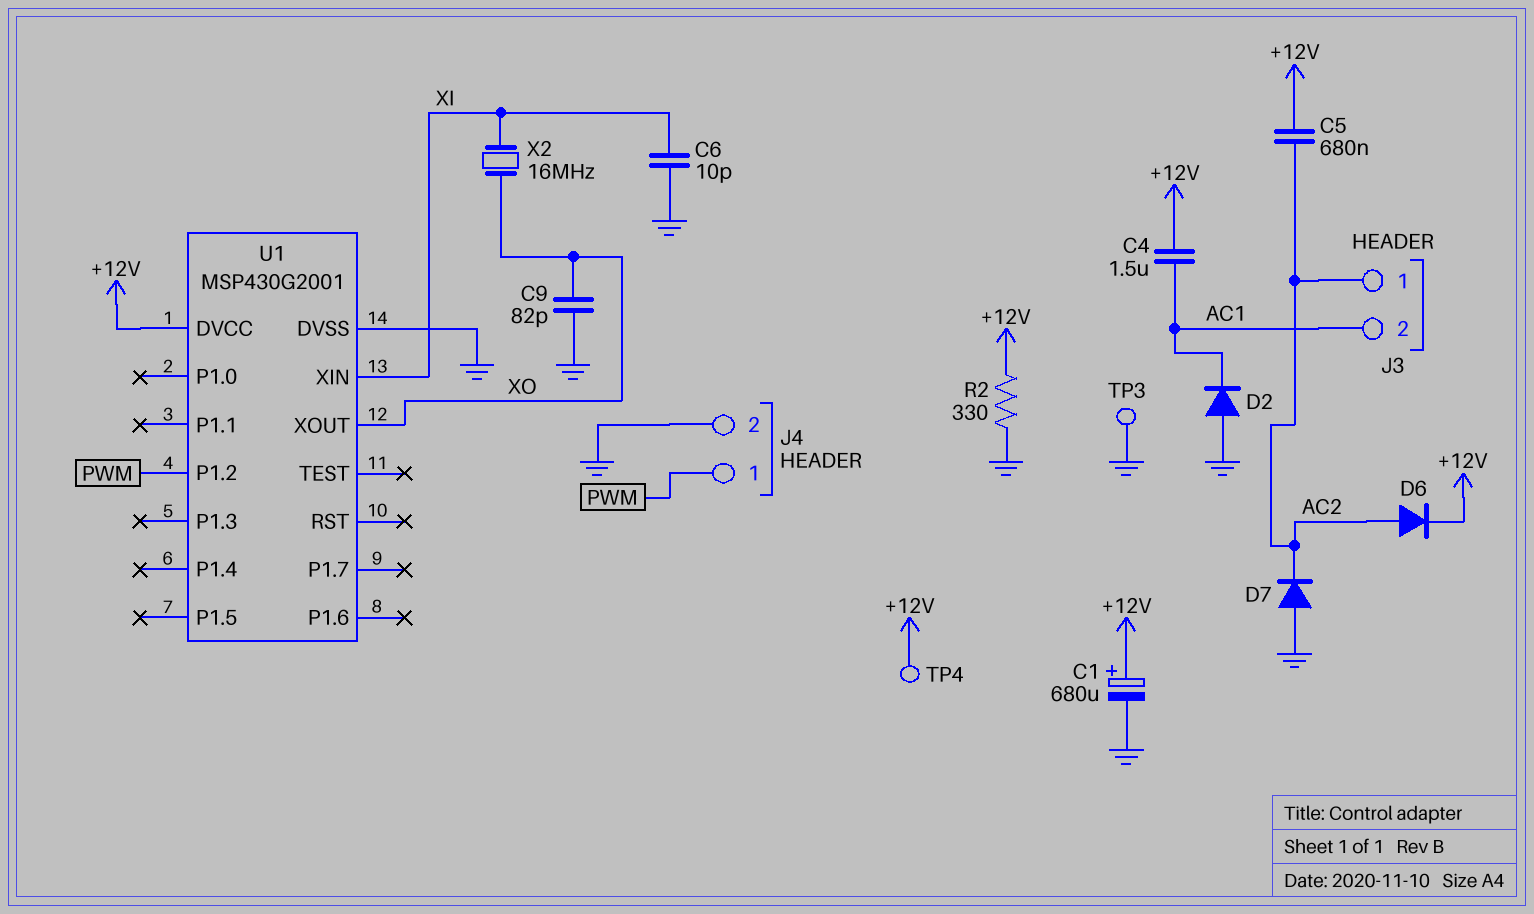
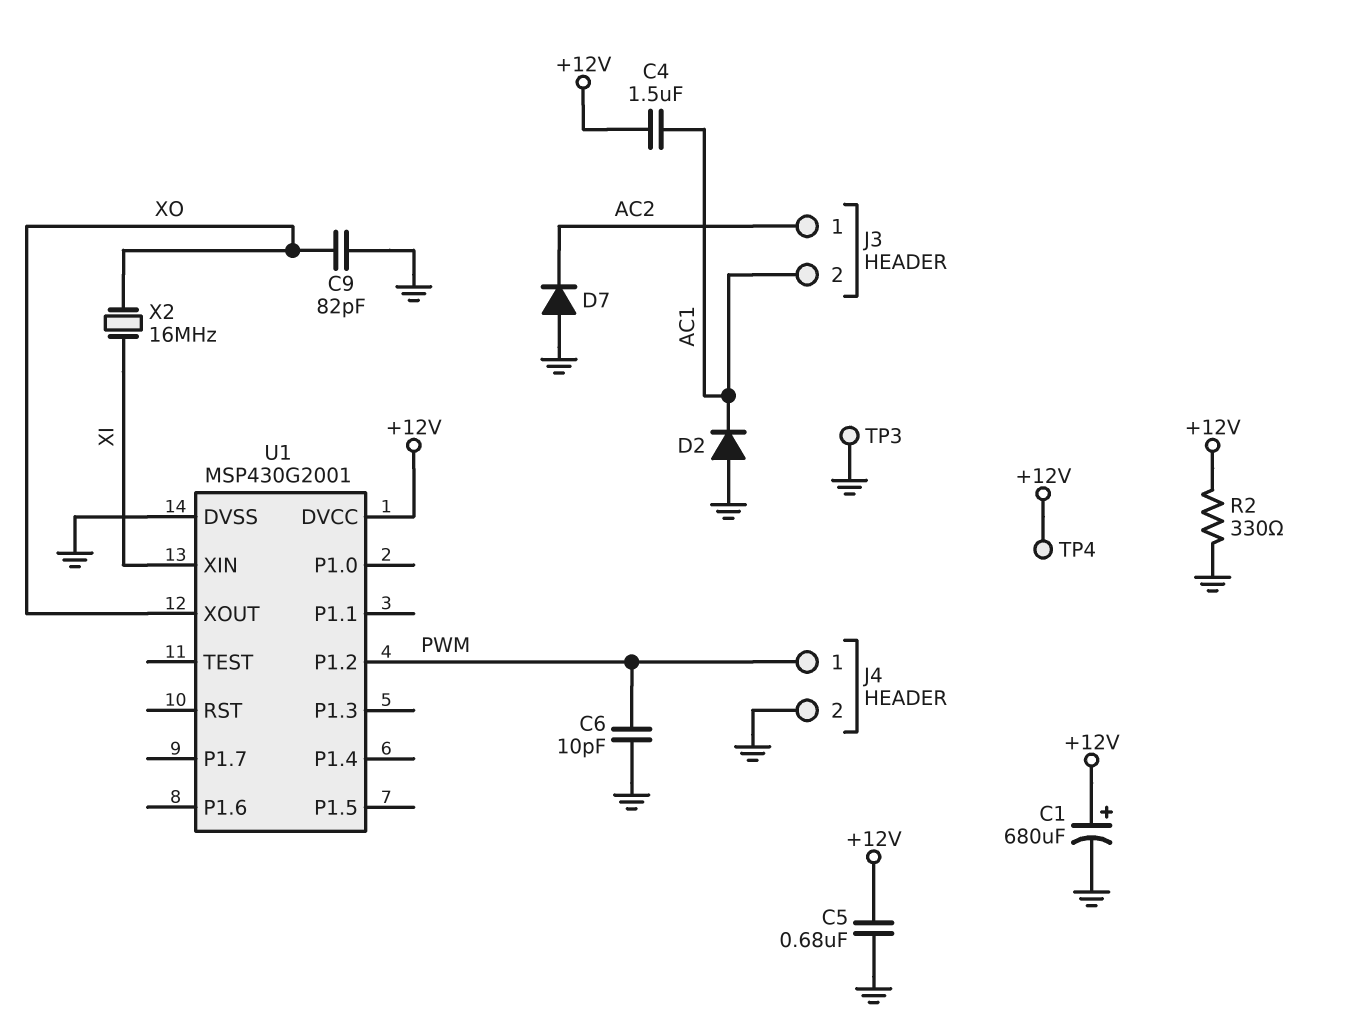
C5: 680nF (+12V, AC2) -> 680nF (+12V, GND)
C6: 10pF (GND, XI) -> 10pF (GND, PWM)
D6: diode (A AC2, K +12V) -> none

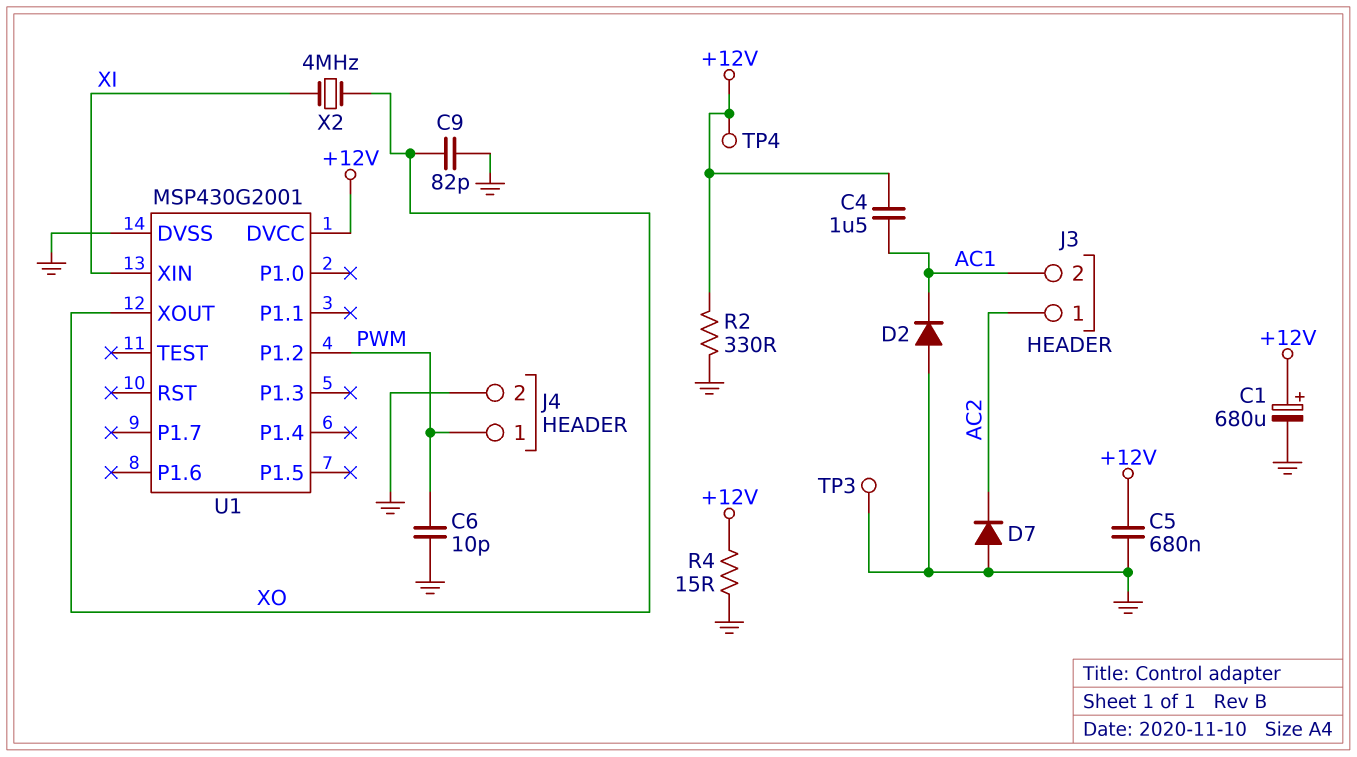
R4: none -> 15 (+12V, GND)
X2: 16MHz (XI, XO) -> 4MHz (XI, XO)

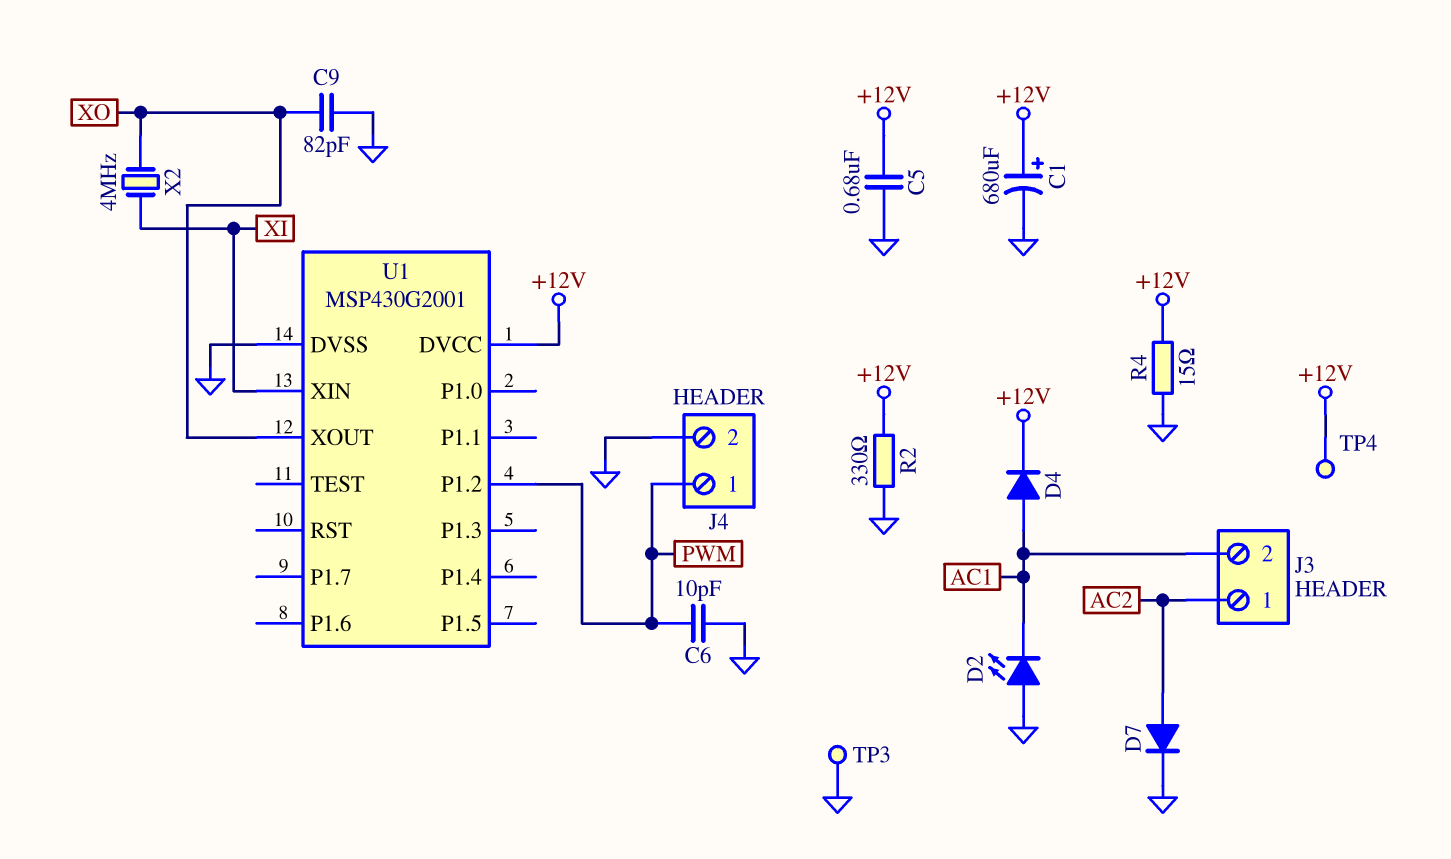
C4: 1.5uF (+12V, AC1) -> none
D2: diode (A GND, K AC1) -> LED (A GND, K AC1)
D4: none -> diode (A AC1, K +12V)
D7: diode (A GND, K AC2) -> diode (A AC2, K GND)

